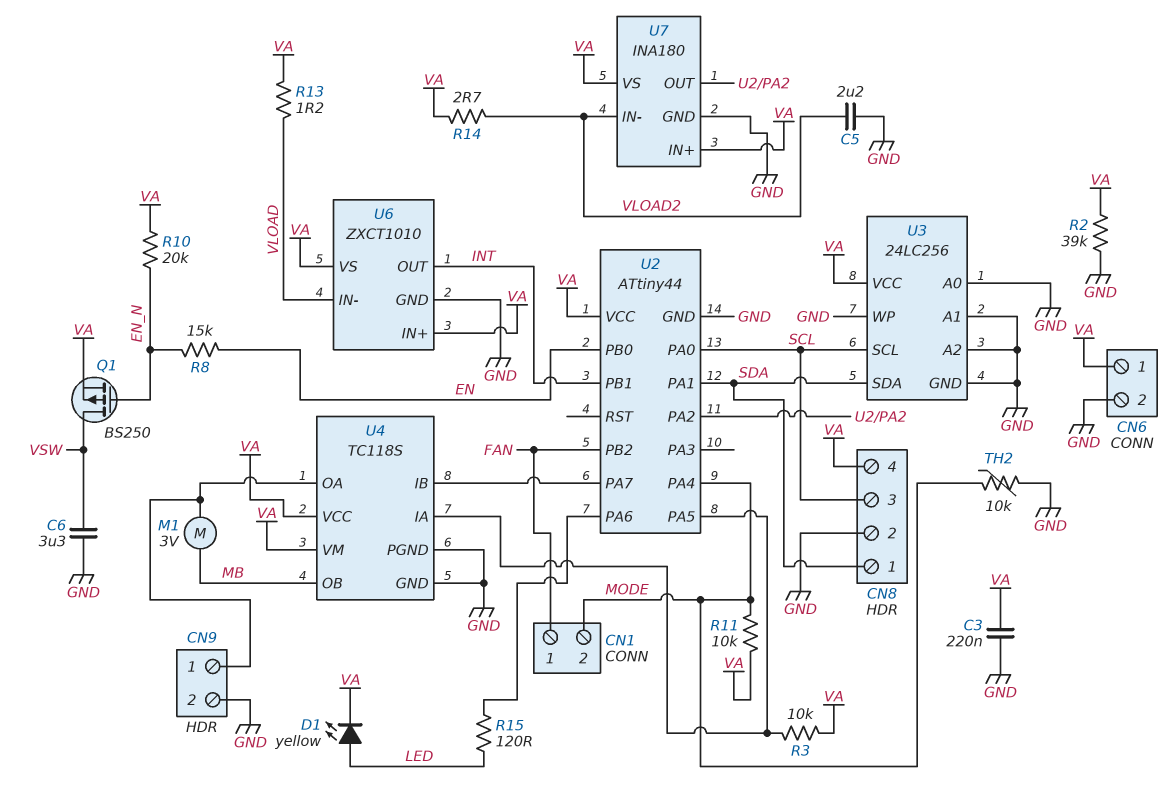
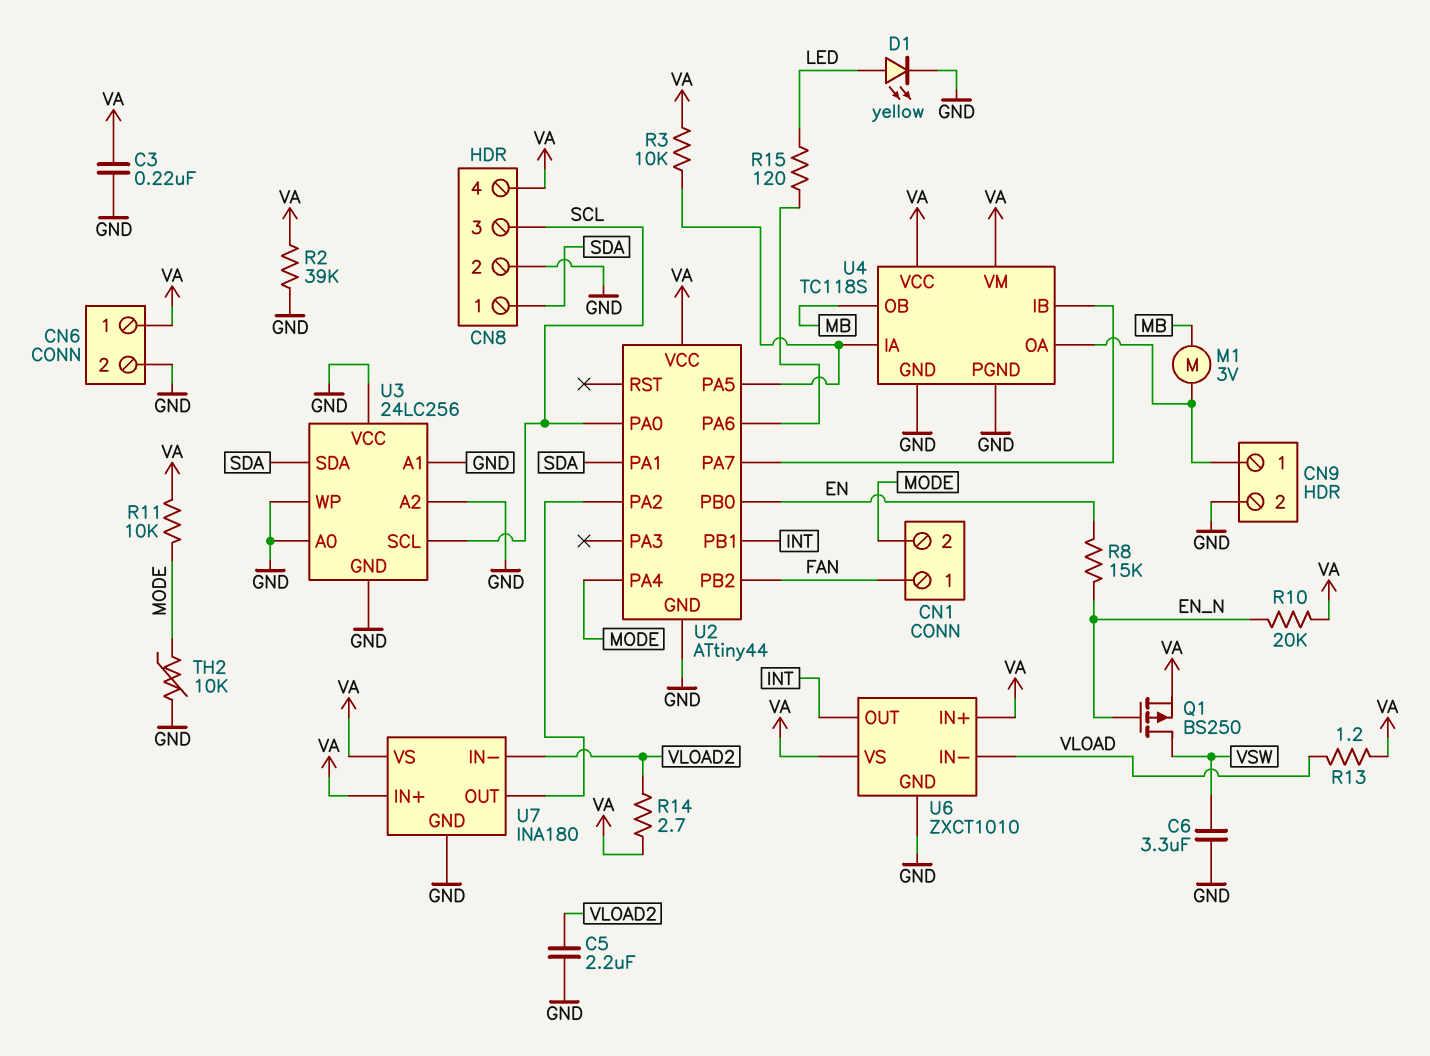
D1: LED yellow (A LED, K VA) -> LED yellow (A LED, K GND)
U3 pin VCC: VA -> GND

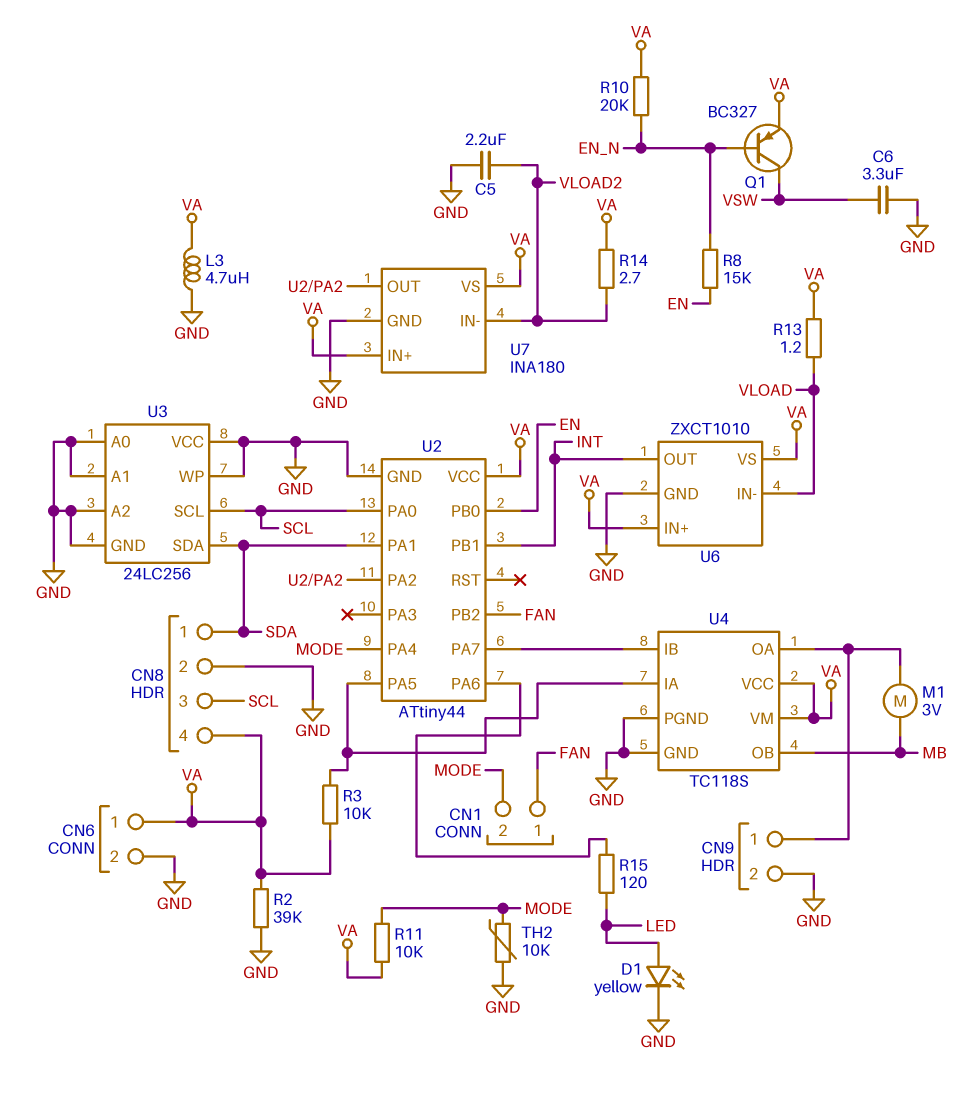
C3: 220nF (GND, VA) -> none
L3: none -> 4.7uH (GND, VA)
Q1: PMOS BS250 (G EN_N, D VSW, S VA) -> PNP BC327 (B EN_N, C VSW, E VA)

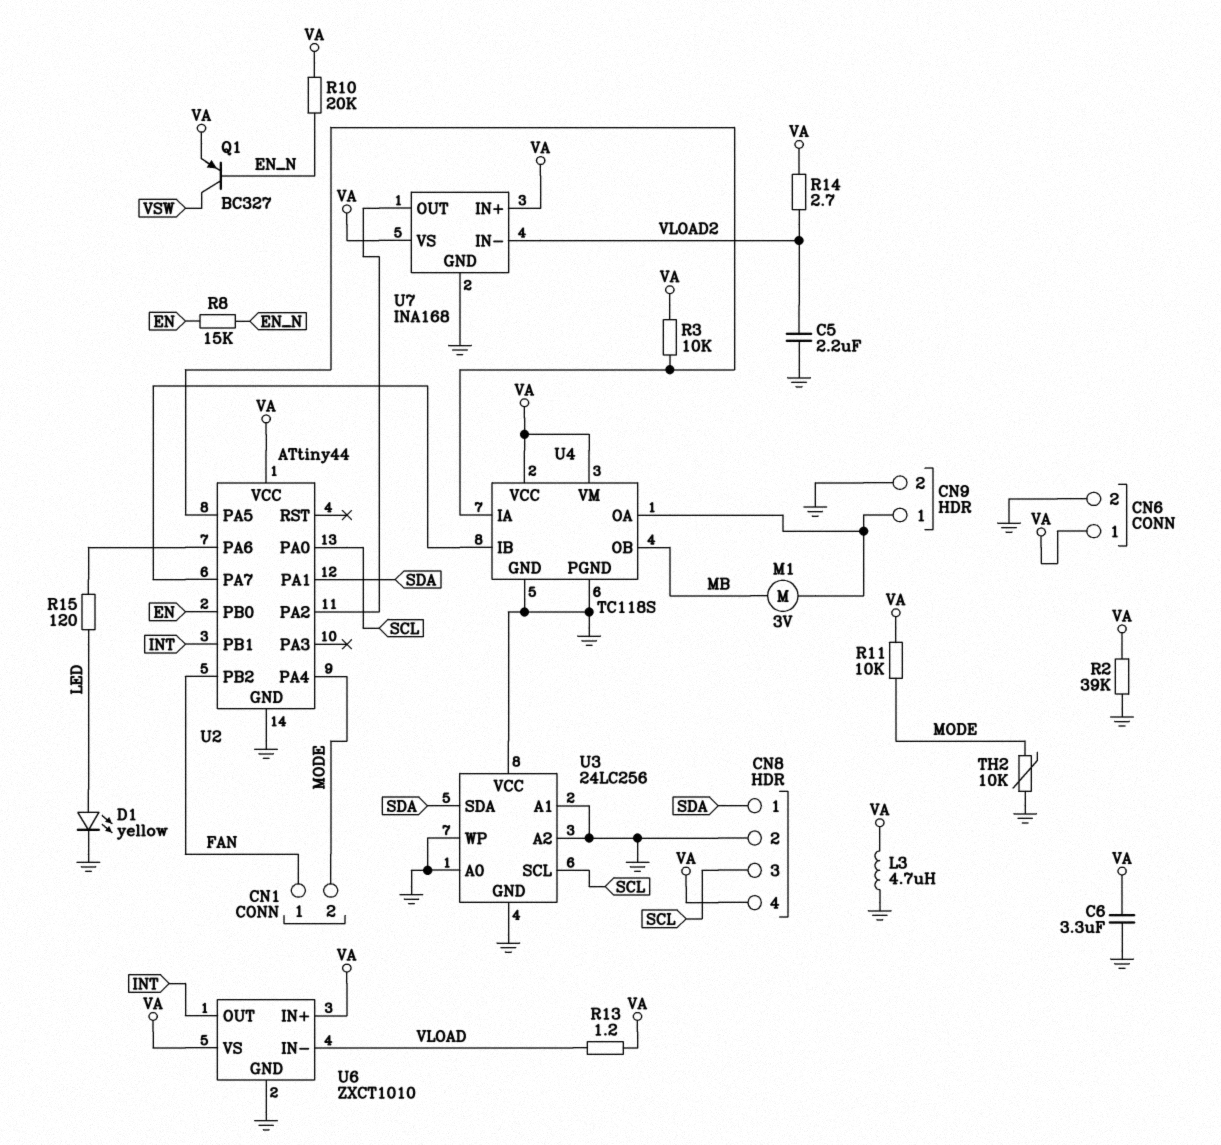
C6: 3.3uF (GND, VSW) -> 3.3uF (GND, VA)
U7: INA180 -> INA168

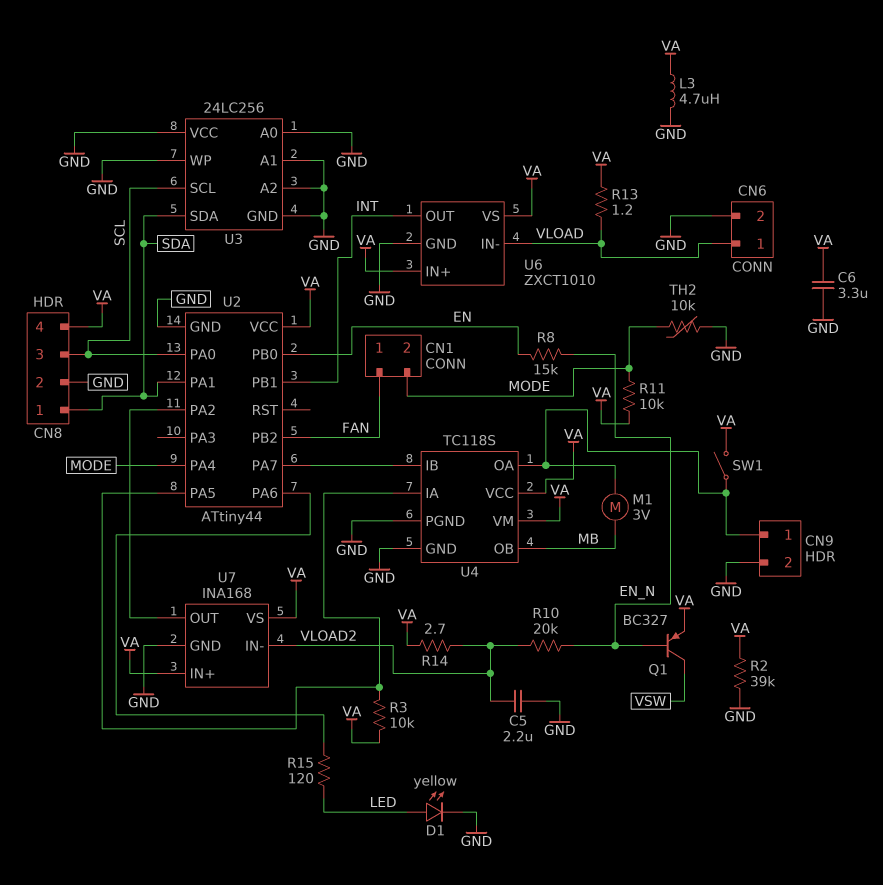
CN6 pin 1: VA -> VLOAD
R10: 20k (EN_N, VA) -> 20k (EN_N, VLOAD2)
SW1: none -> switch (CN9/1, VA)

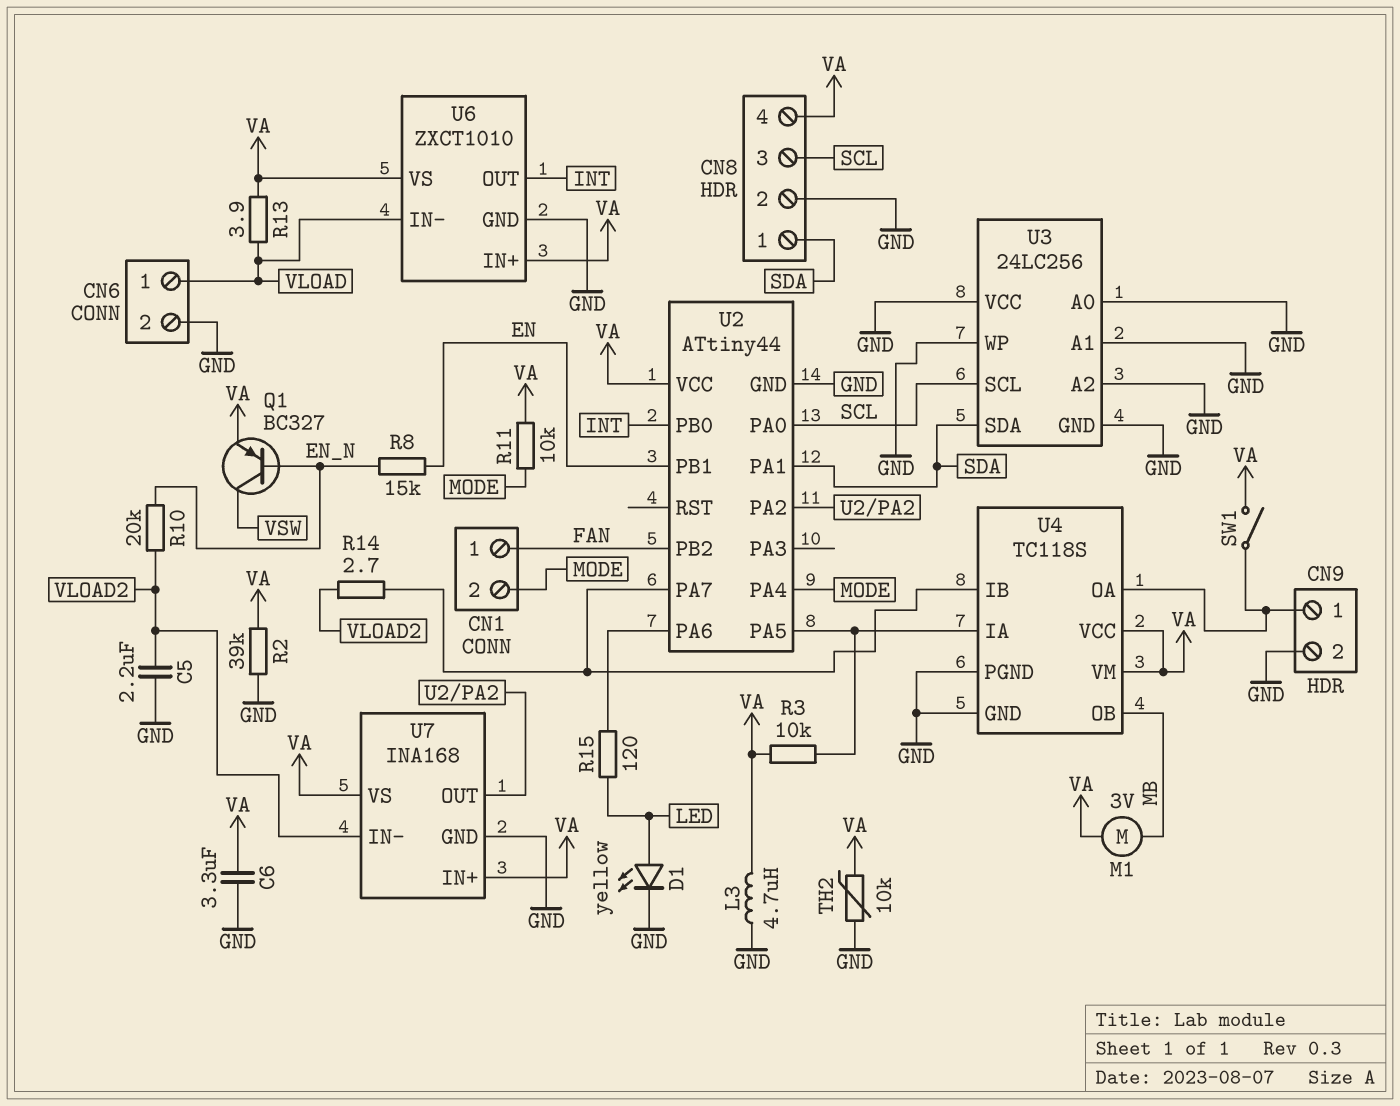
M1: motor 3V (CN9/1, MB) -> motor 3V (MB, VA)
R13: 1.2 (VA, VLOAD) -> 3.9 (VA, VLOAD)
R14: 2.7 (VA, VLOAD2) -> 2.7 (U2/PA7, VLOAD2)
TH2: 10k (GND, MODE) -> 10k (GND, VA)
U2 pin PB0: EN -> INT
U2 pin PB1: INT -> EN

